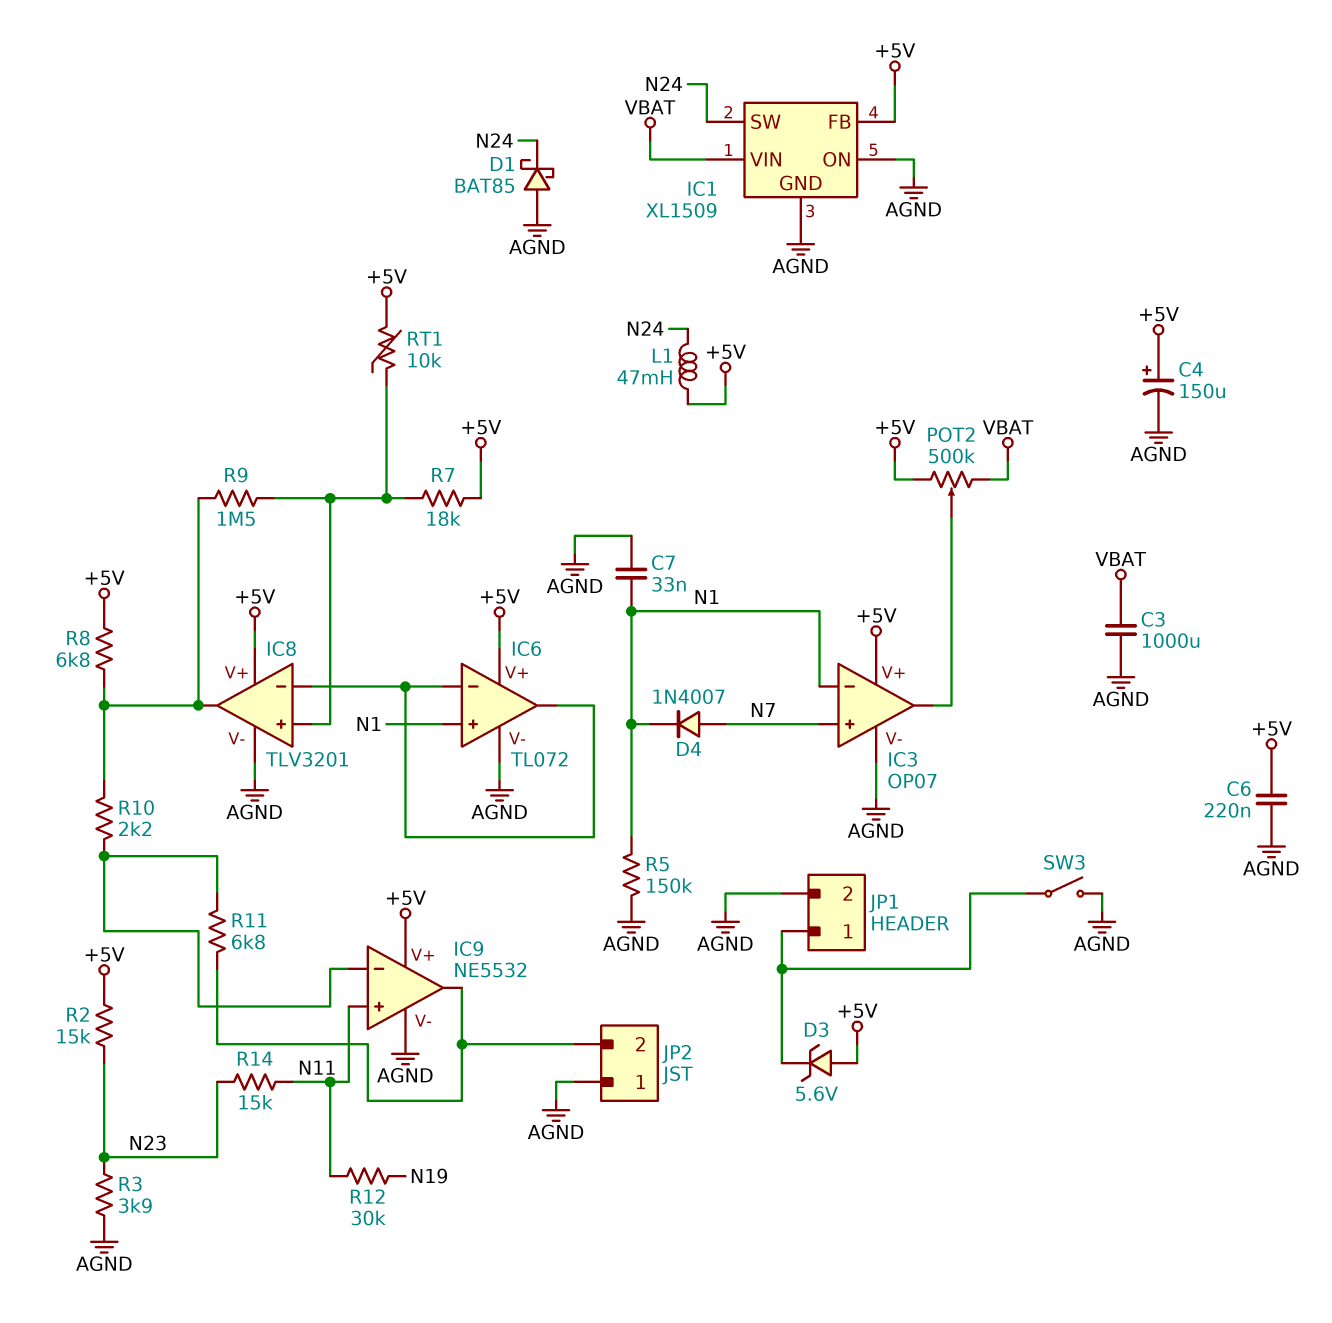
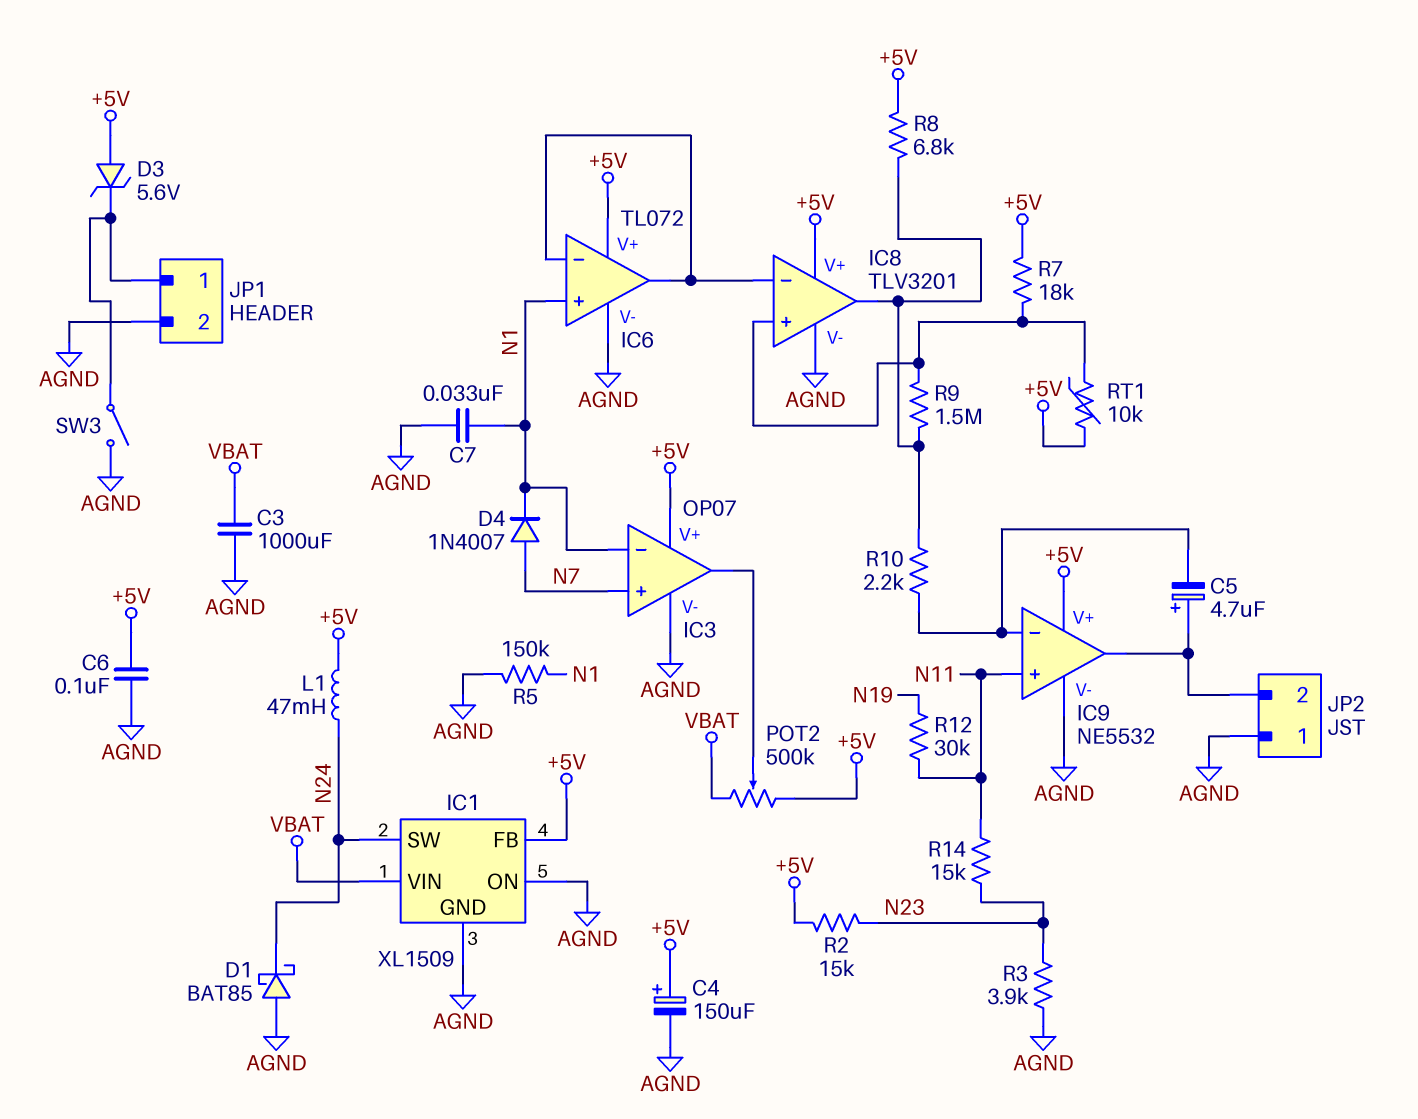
C5: none -> 4.7uF (plus IC9/out, minus IC9/in-)
C6: 220nF (+5V, AGND) -> 100nF (+5V, AGND)
R11: 6.8k (IC9/in-, IC9/out) -> none

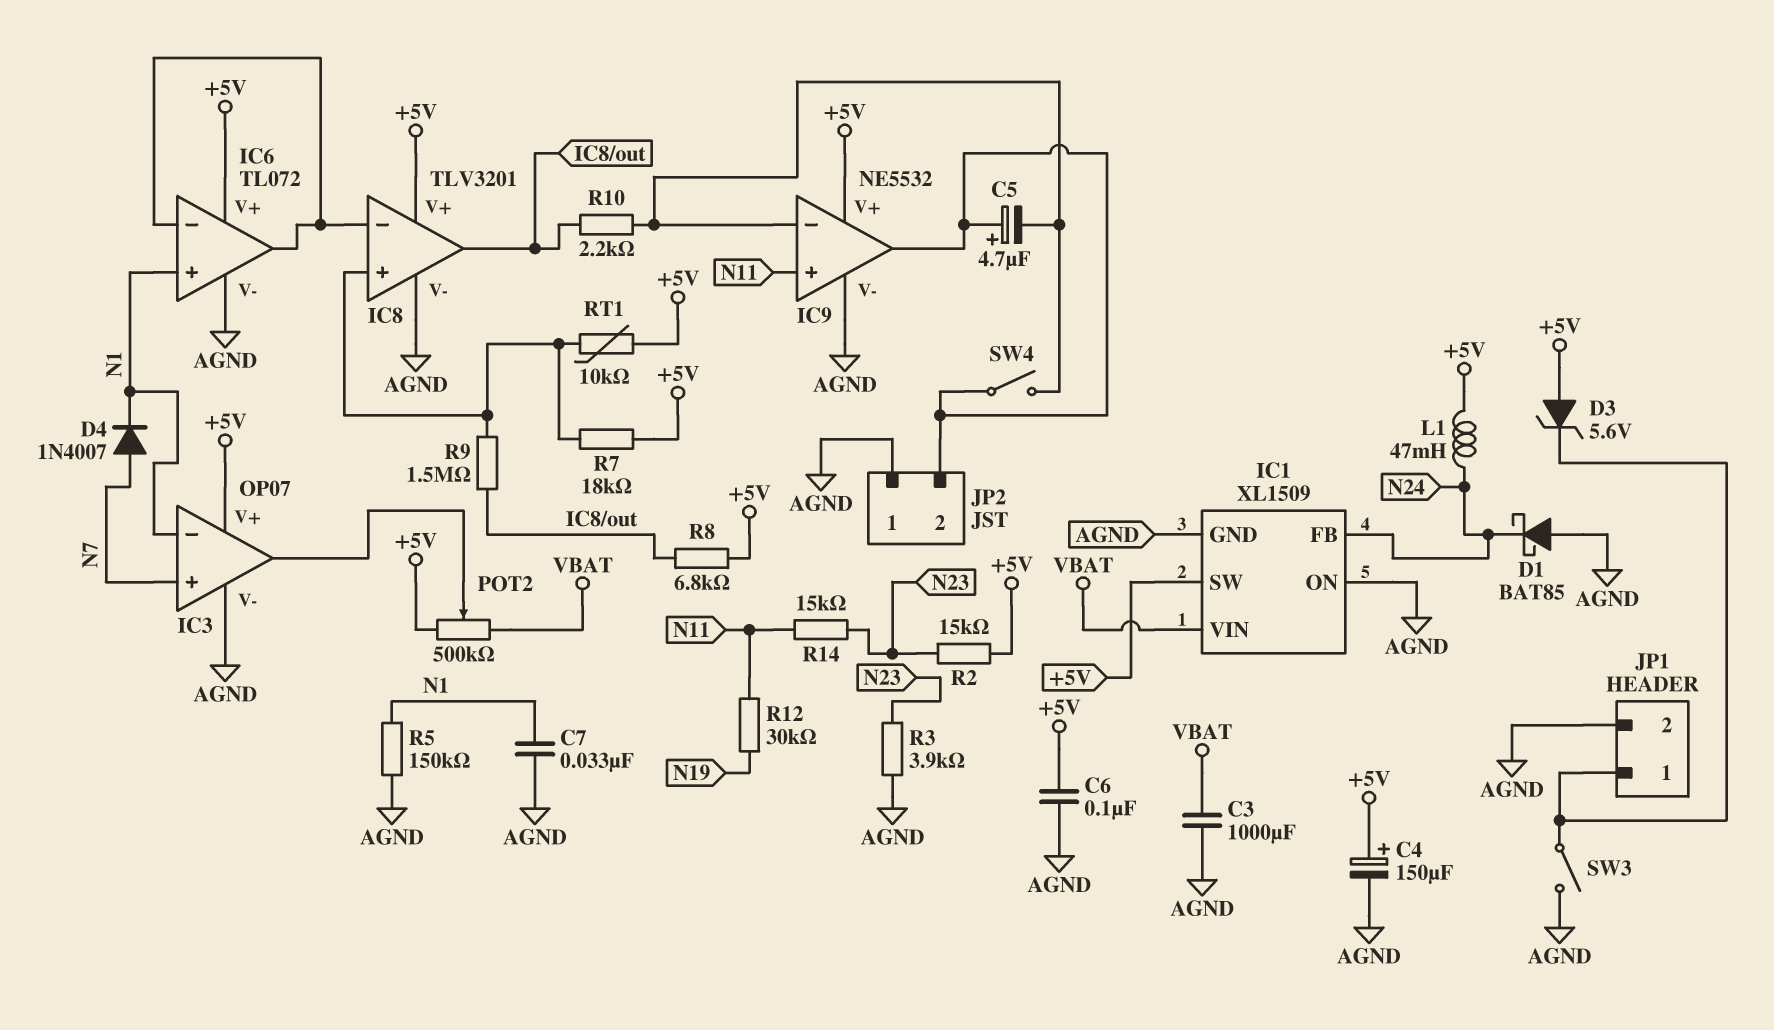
IC1 pin FB: +5V -> N24
IC1 pin SW: N24 -> +5V
SW4: none -> switch (IC9/in-, IC9/out)

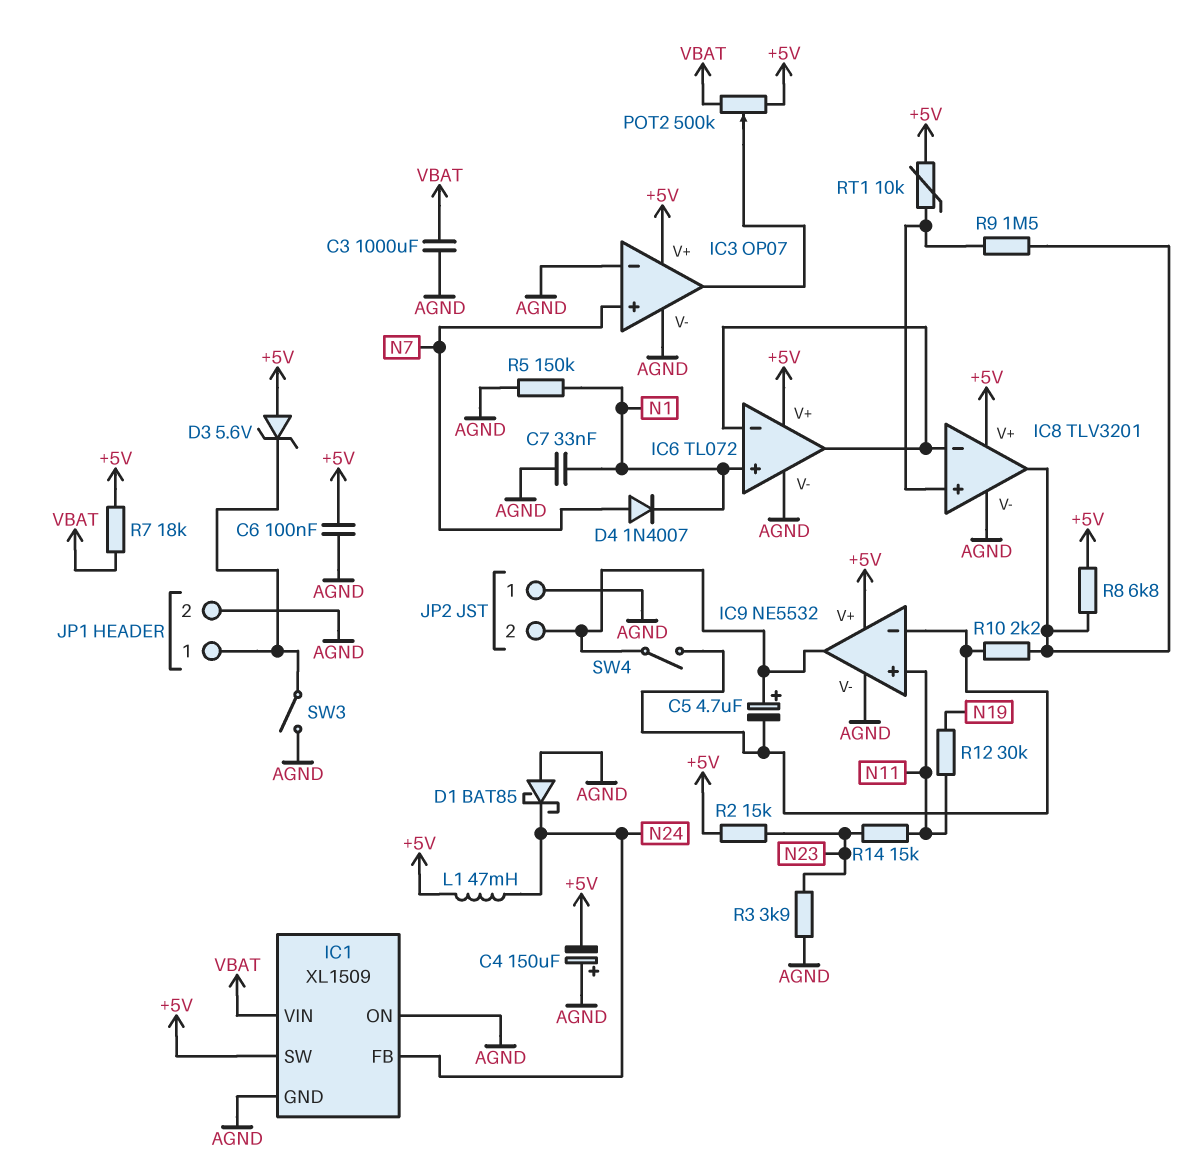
C4: 150uF (plus +5V, minus AGND) -> 150uF (plus AGND, minus +5V)
IC3 pin in-: N1 -> AGND
R7: 18k (+5V, IC8/in+) -> 18k (+5V, VBAT)

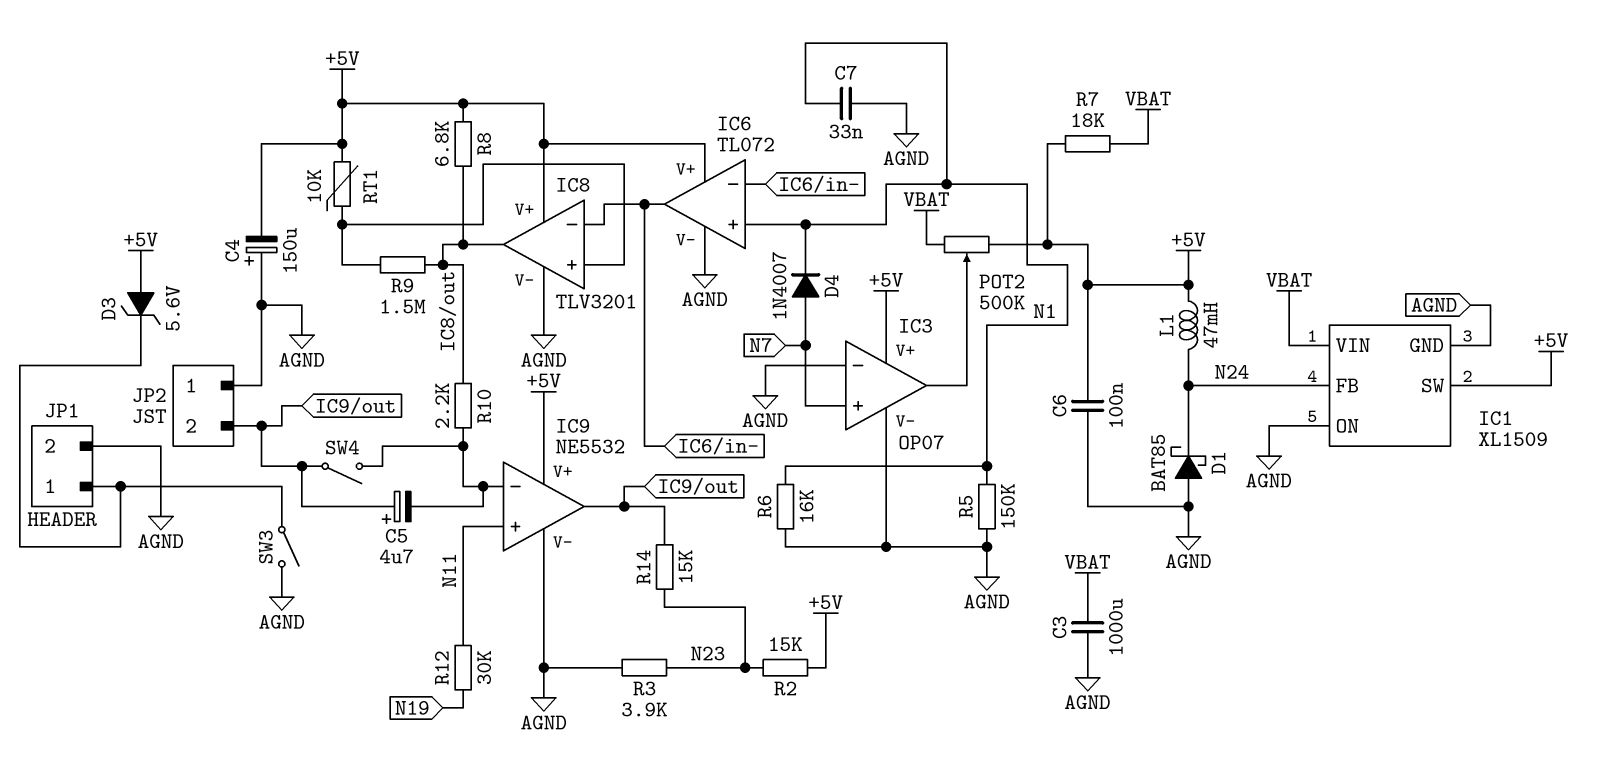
R6: none -> 16k (AGND, N1)
R14: 15k (N11, N23) -> 15k (IC9/out, N23)

